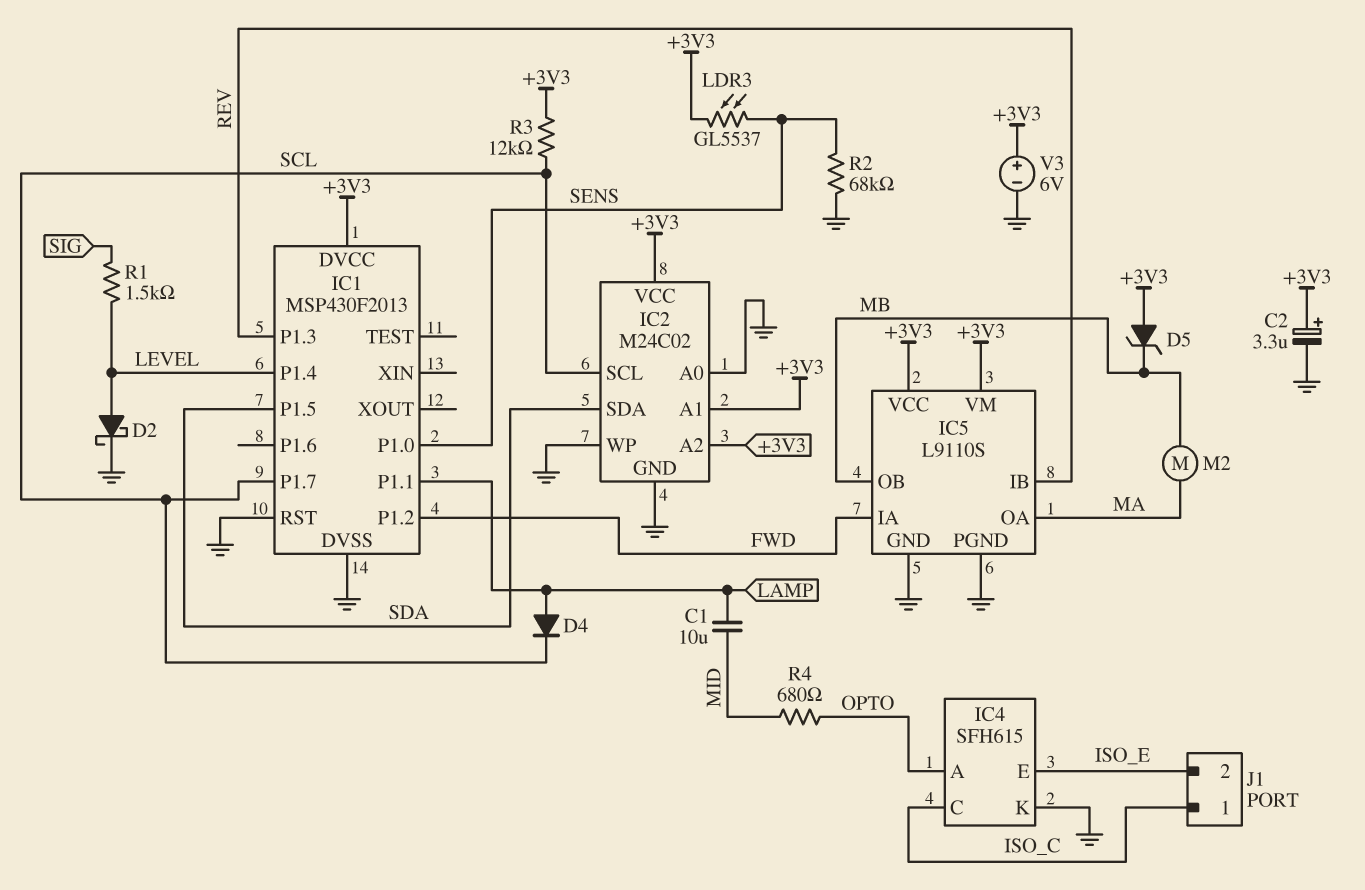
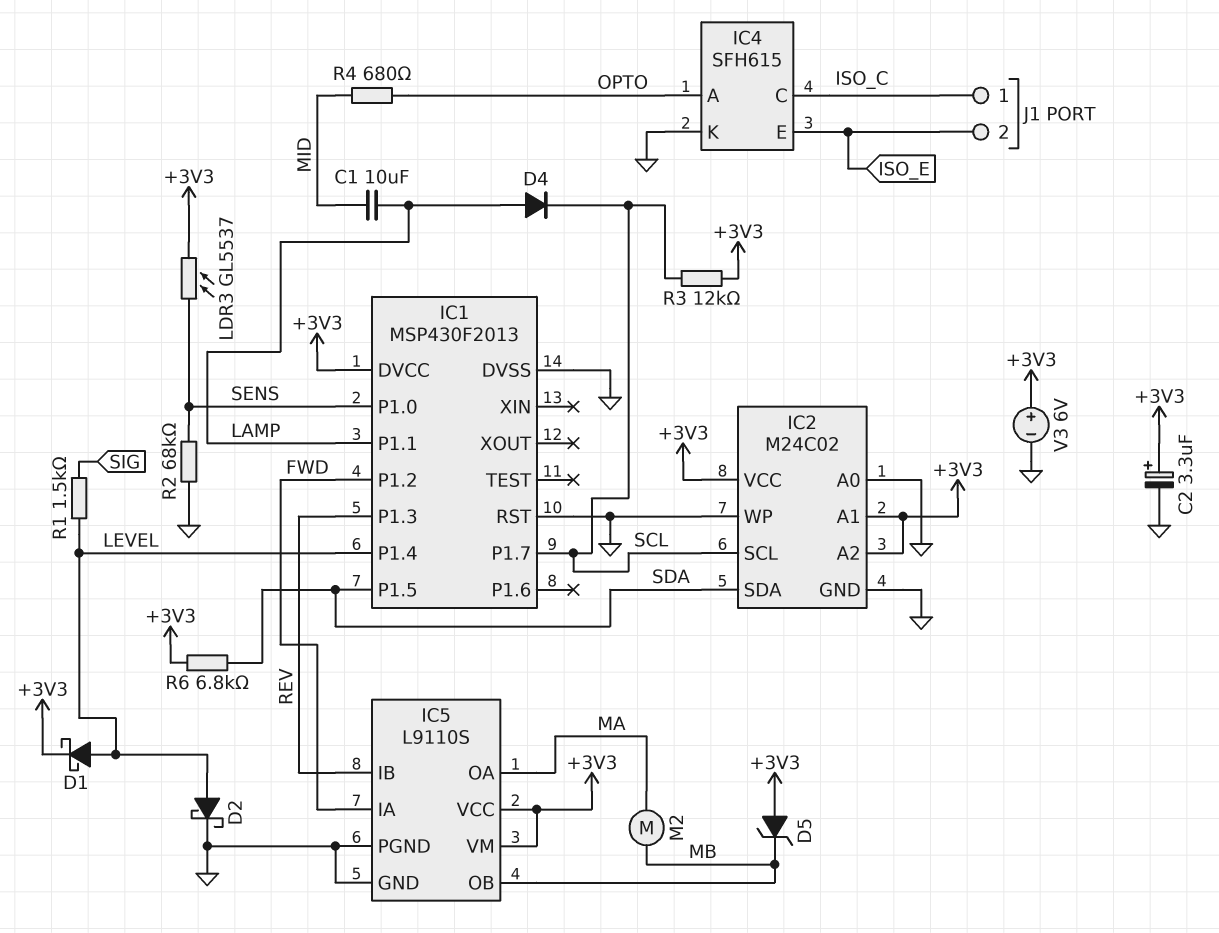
D1: none -> schottky (A LEVEL, K +3V3)
R6: none -> 6.8k (+3V3, SDA)

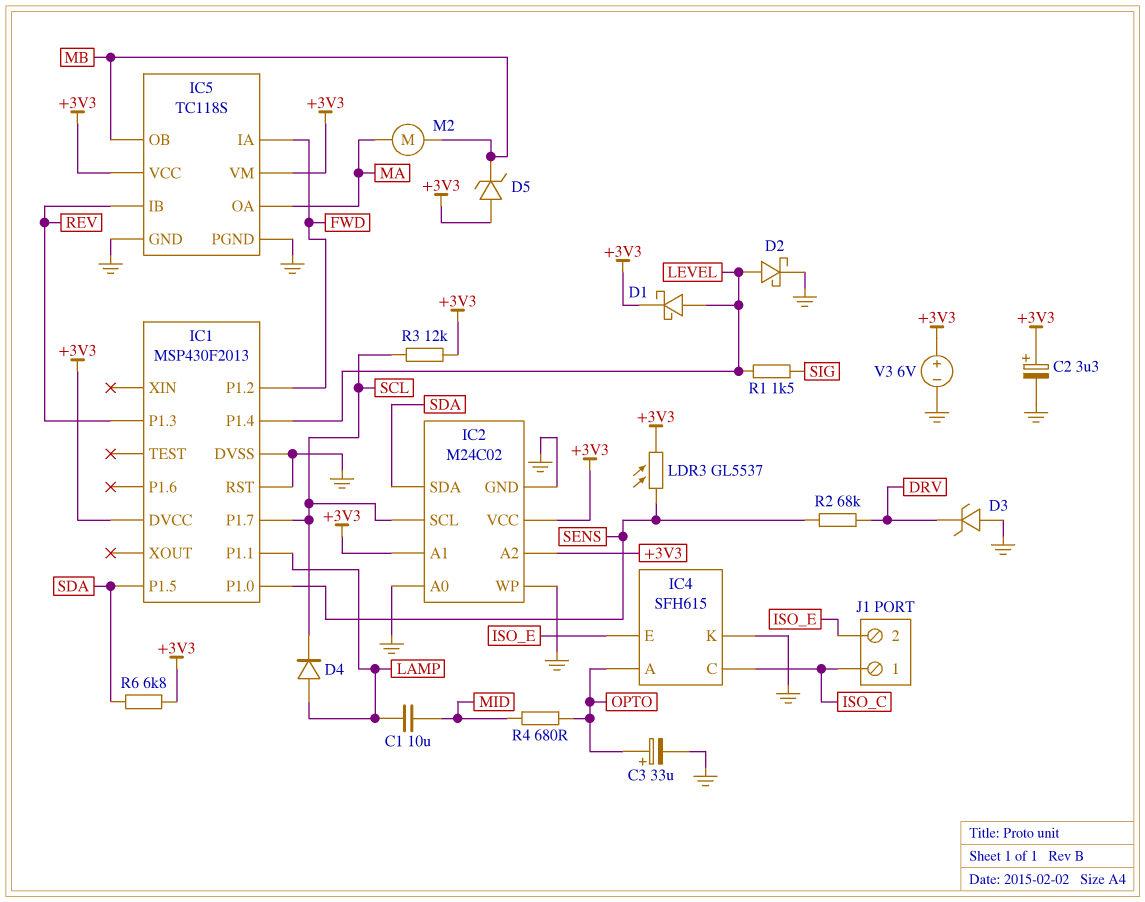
C3: none -> 33uF (plus OPTO, minus GND)
D3: none -> zener (A GND, K DRV)
IC5: L9110S -> TC118S
R2: 68k (GND, SENS) -> 68k (DRV, SENS)

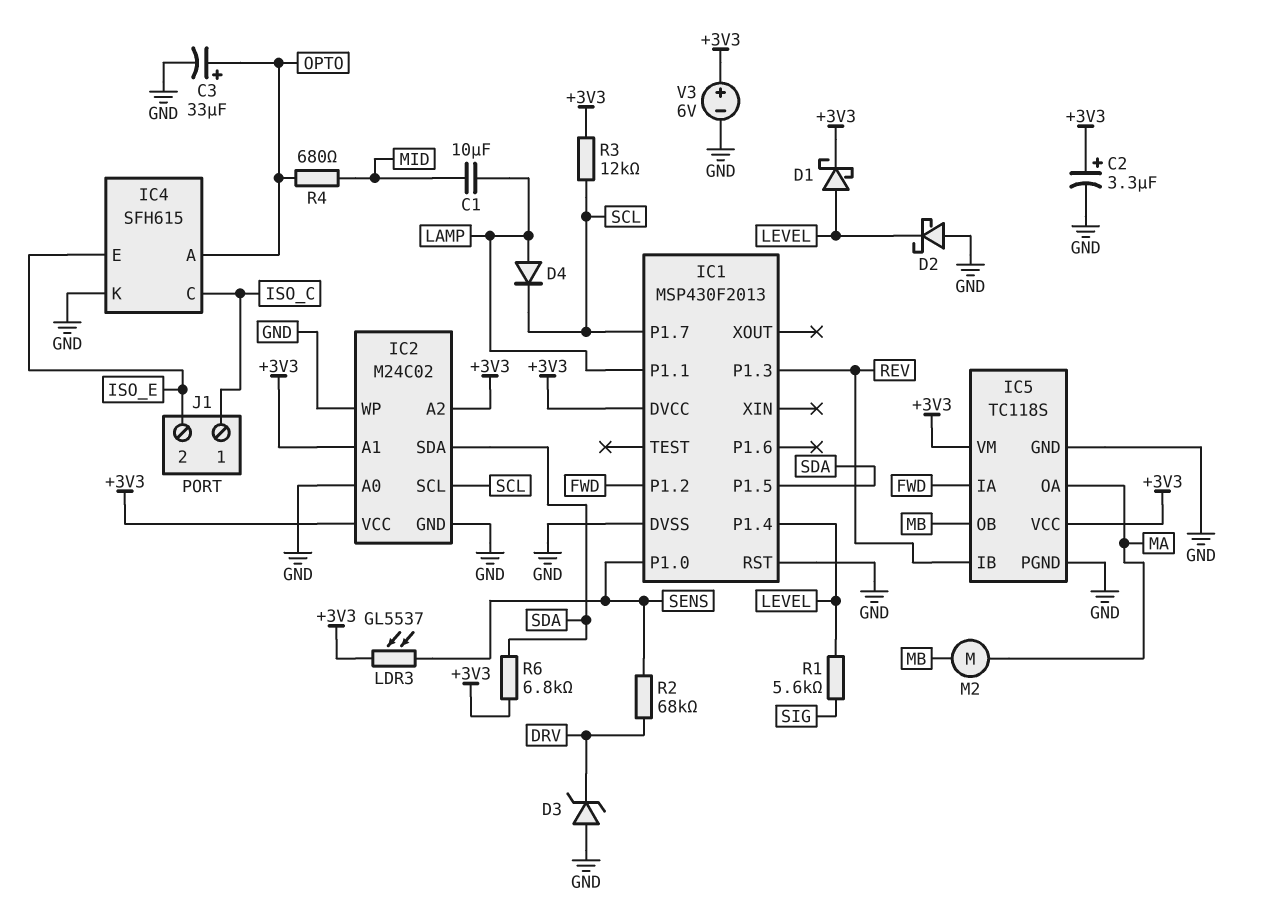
D2: schottky (A LEVEL, K GND) -> schottky (A GND, K LEVEL)
D5: zener (A +3V3, K MB) -> none
R1: 1.5k (LEVEL, SIG) -> 5.6k (LEVEL, SIG)

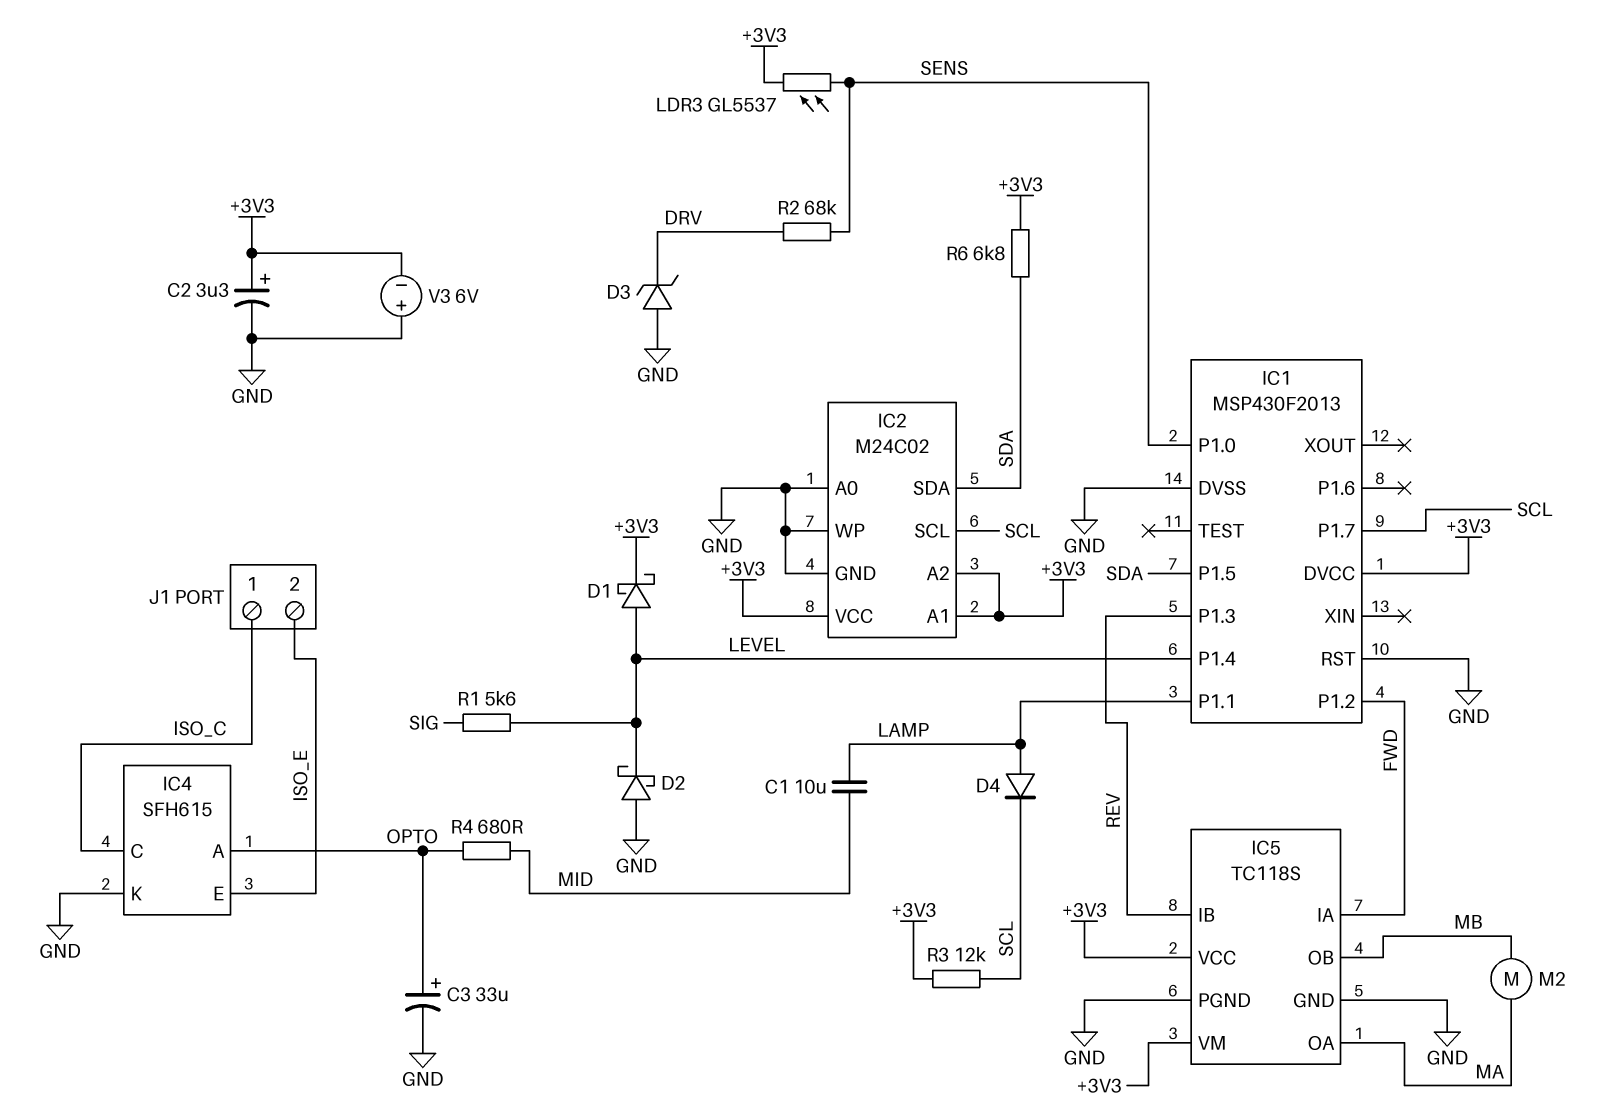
V3: 6V (plus +3V3, minus GND) -> 6V (plus GND, minus +3V3)

